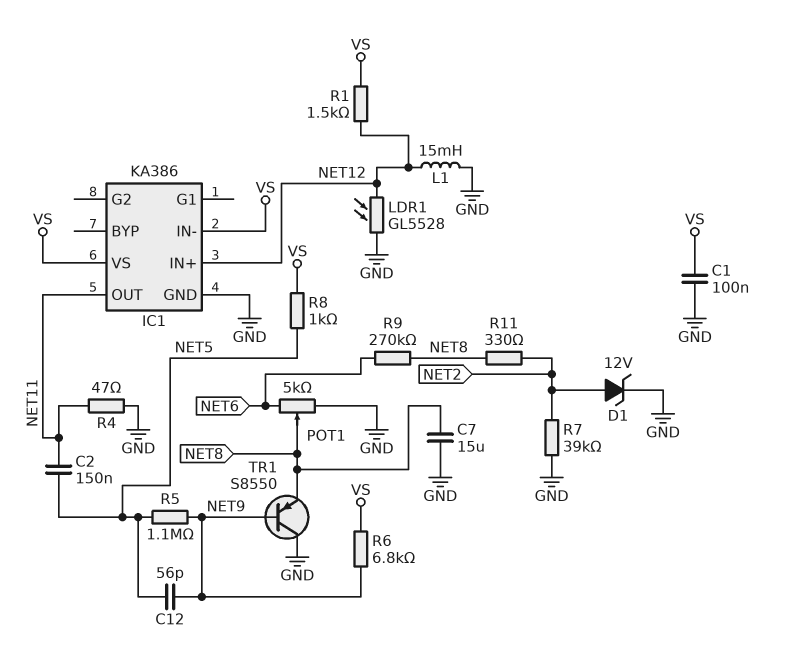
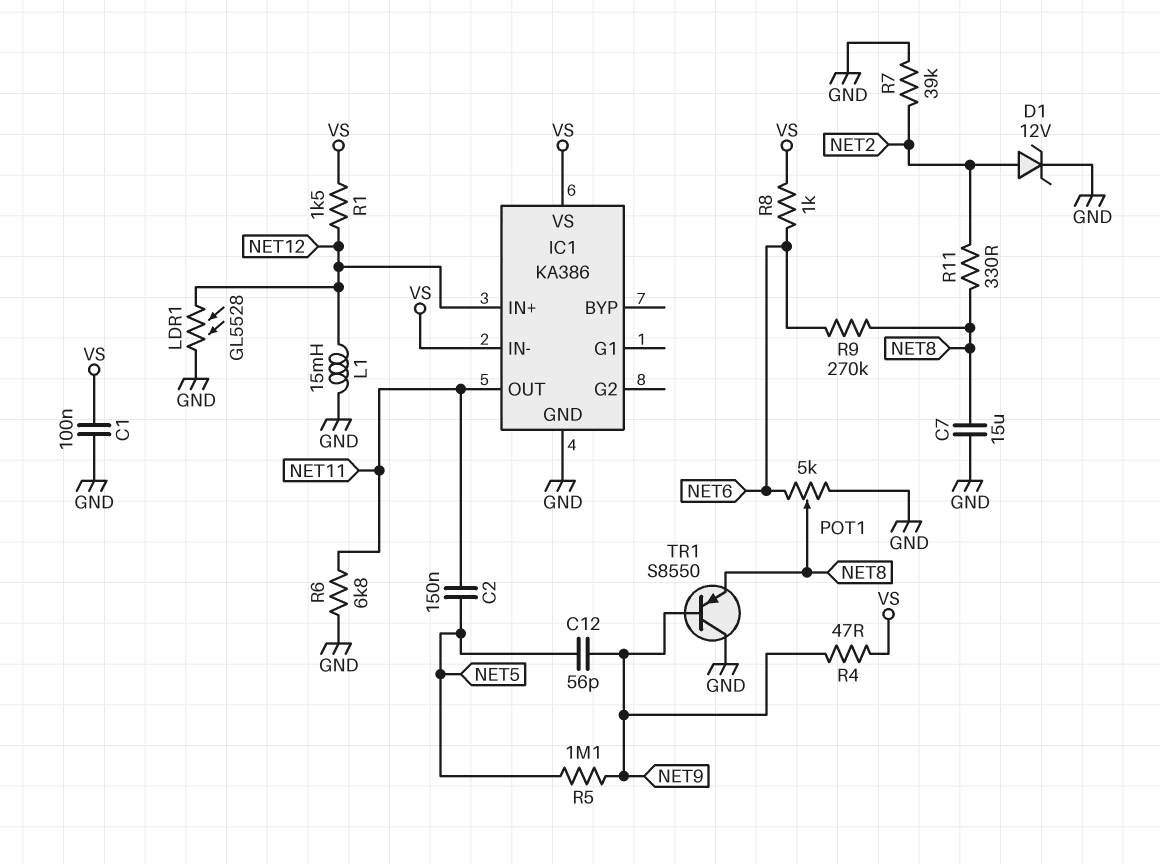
R4: 47 (GND, NET11) -> 47 (NET9, VS)
R6: 6.8k (NET9, VS) -> 6.8k (GND, NET11)
R8: 1k (NET5, VS) -> 1k (NET6, VS)

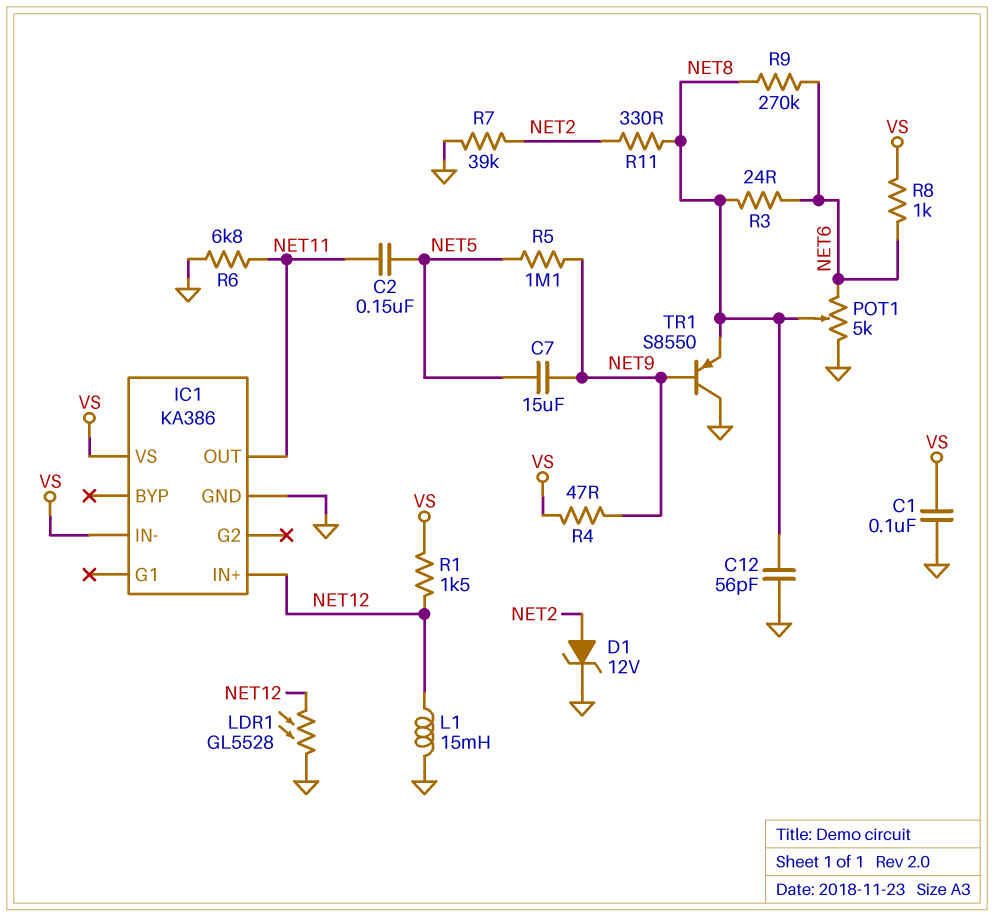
C7: 15uF (GND, NET8) -> 15uF (NET5, NET9)
C12: 56pF (NET5, NET9) -> 56pF (GND, NET8)
R3: none -> 24 (NET6, NET8)

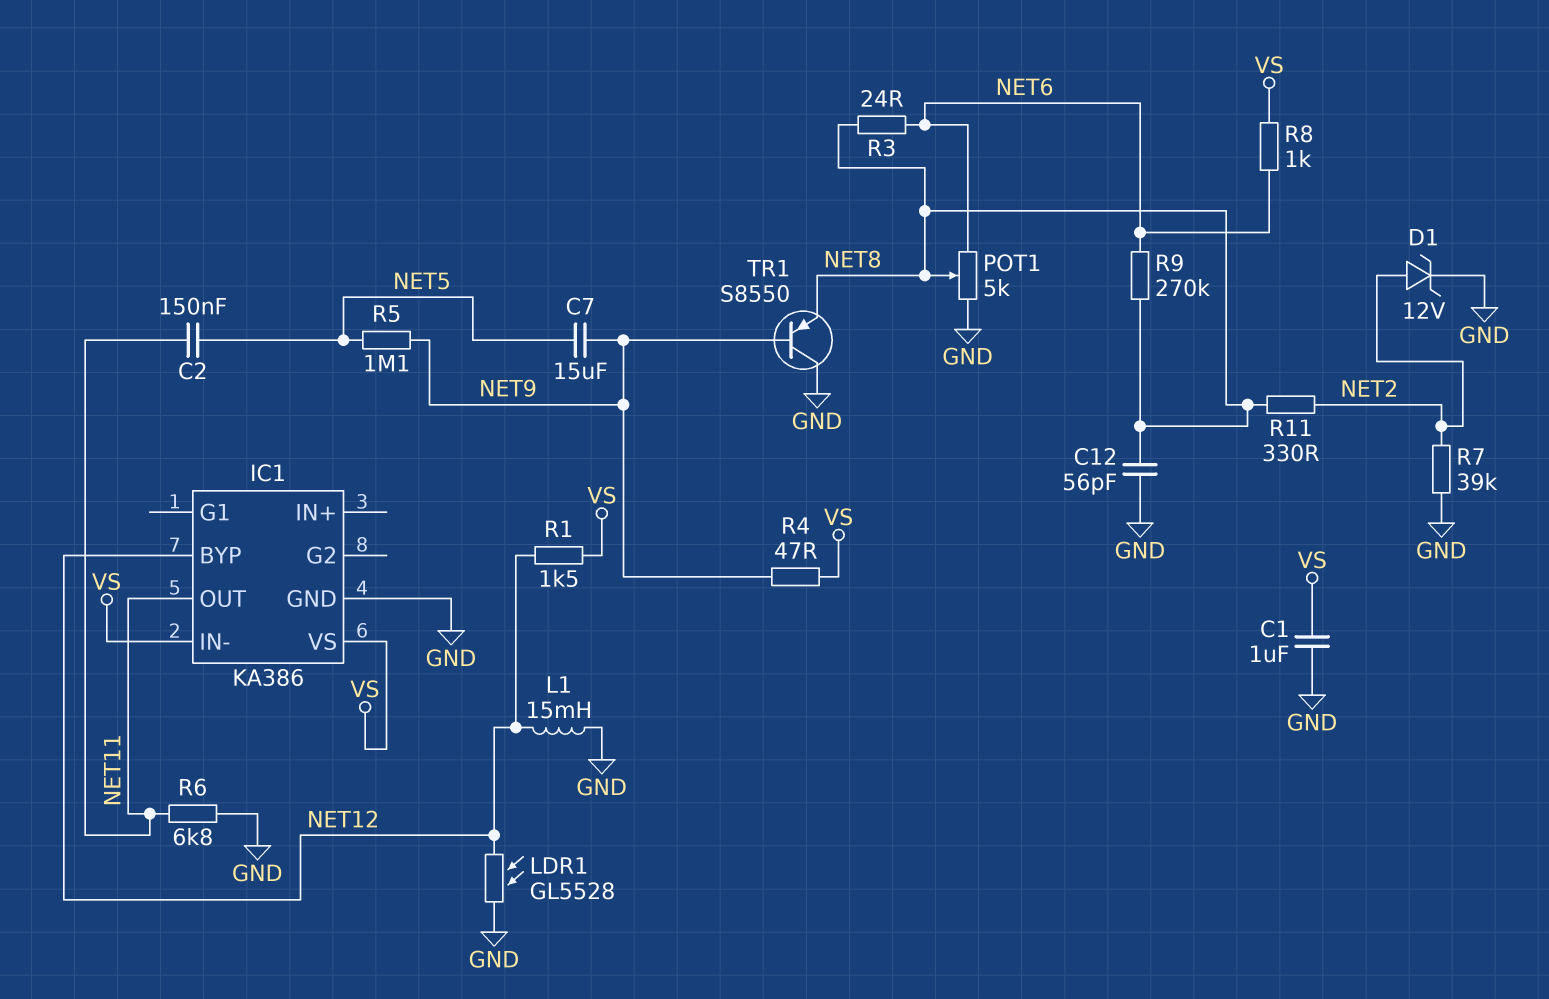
C1: 100nF (GND, VS) -> 1uF (GND, VS)
IC1 pin BYP: none -> NET12
IC1 pin IN+: NET12 -> none

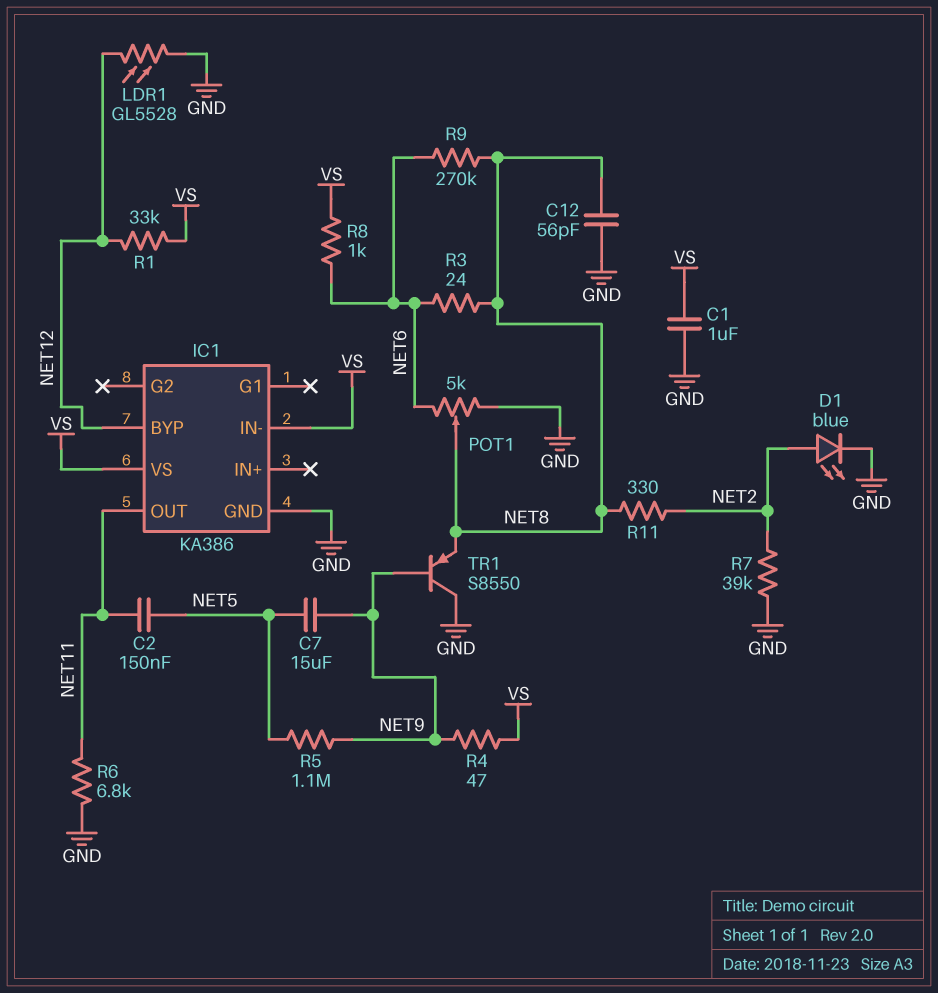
D1: zener 12V (A NET2, K GND) -> LED blue (A NET2, K GND)
L1: 15mH (GND, NET12) -> none
R1: 1.5k (NET12, VS) -> 33k (NET12, VS)

